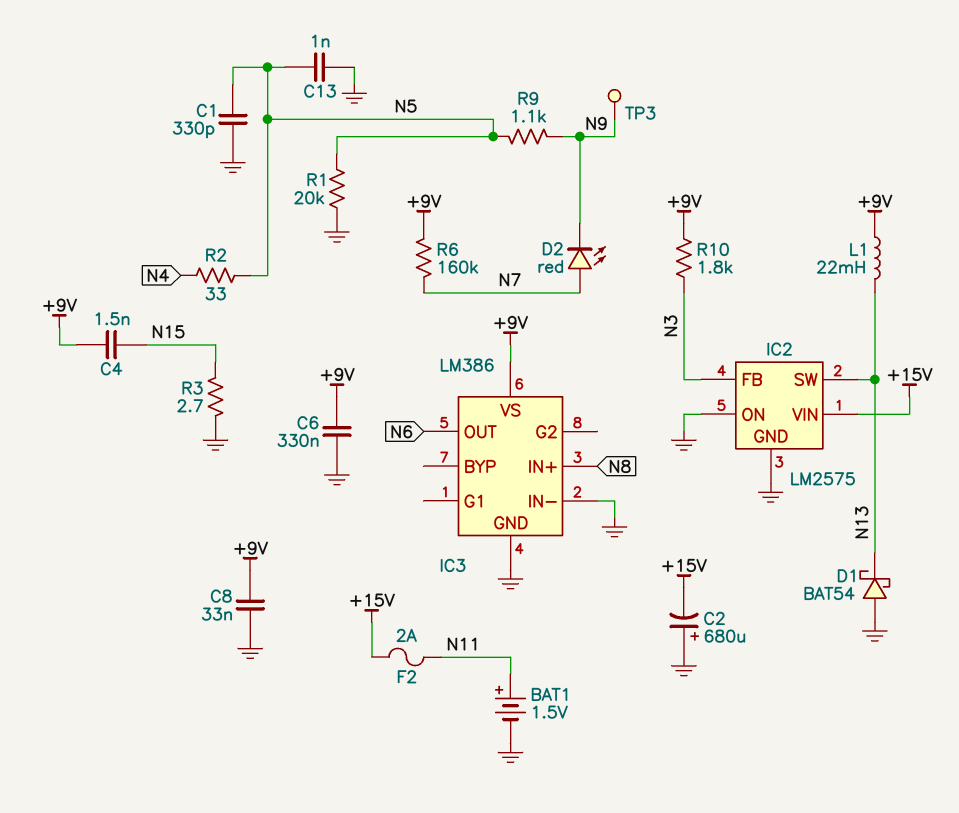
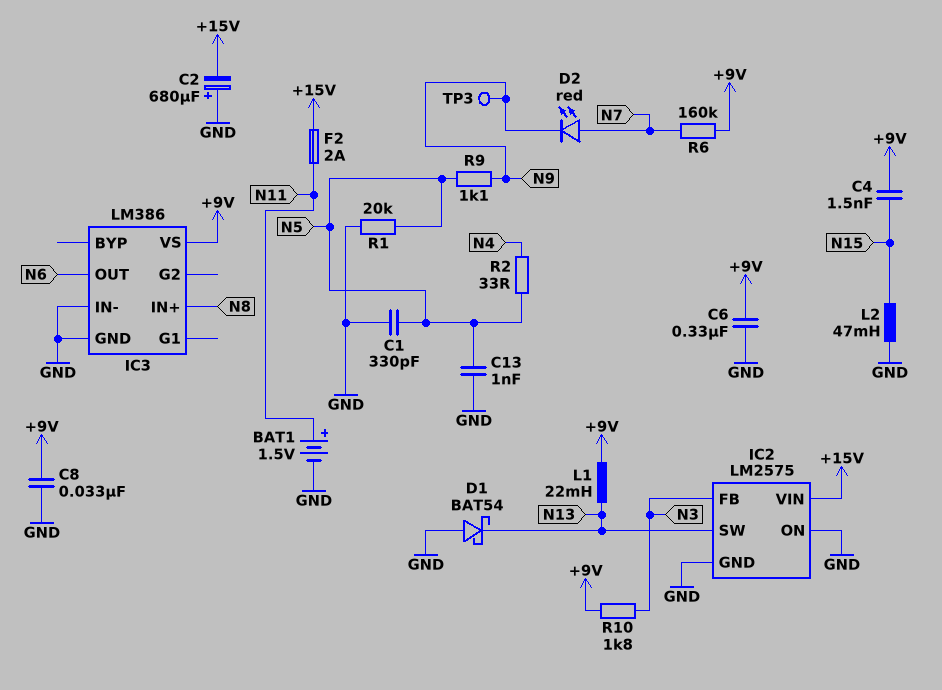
L2: none -> 47mH (GND, N15)
R3: 2.7 (GND, N15) -> none

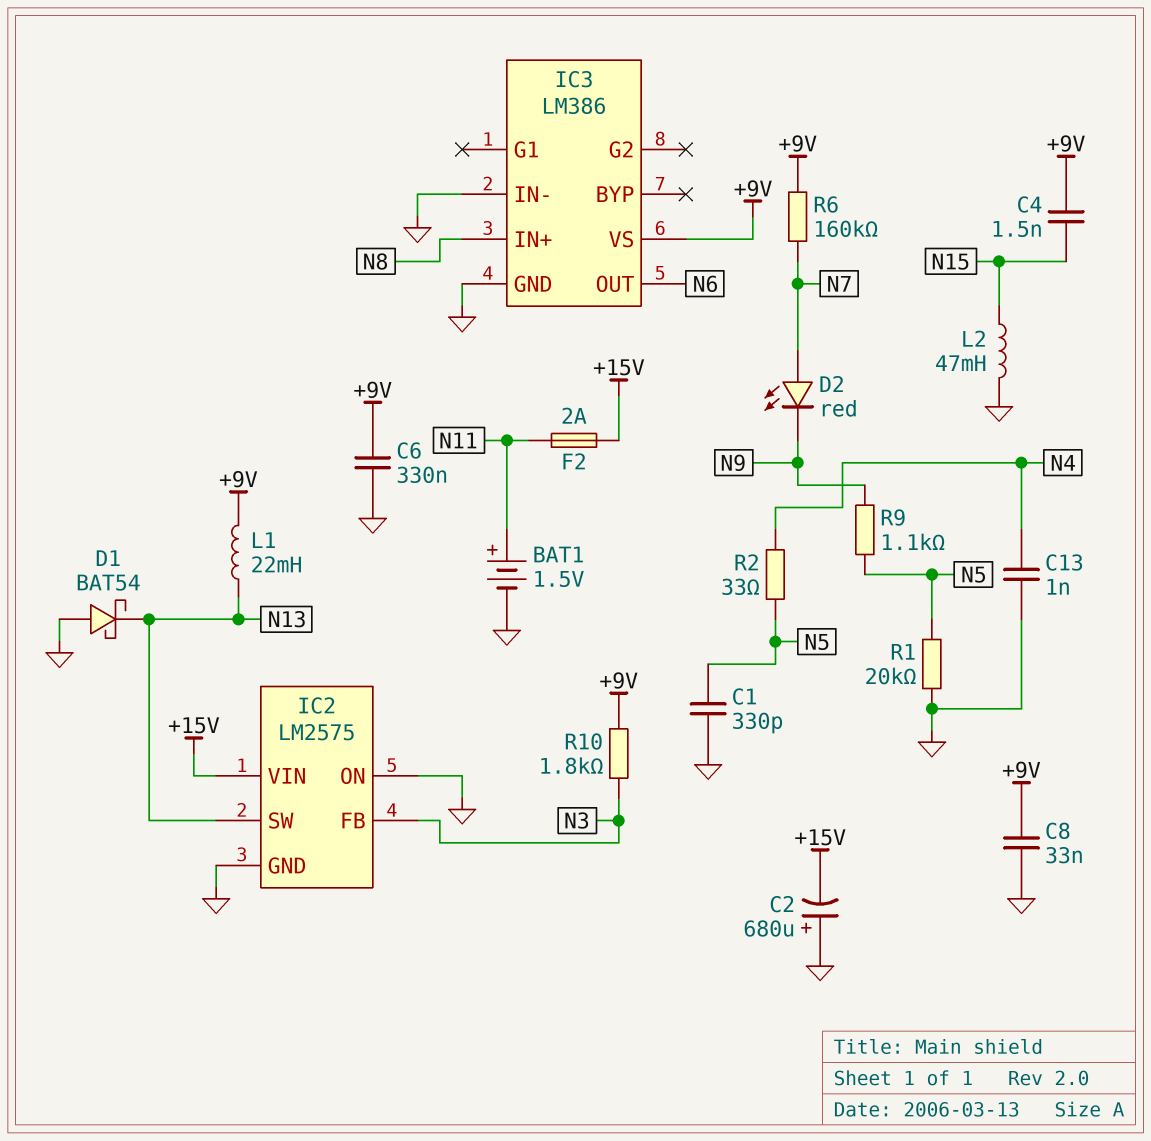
C13: 1nF (GND, N5) -> 1nF (GND, N4)
TP3: test point (N9) -> none

